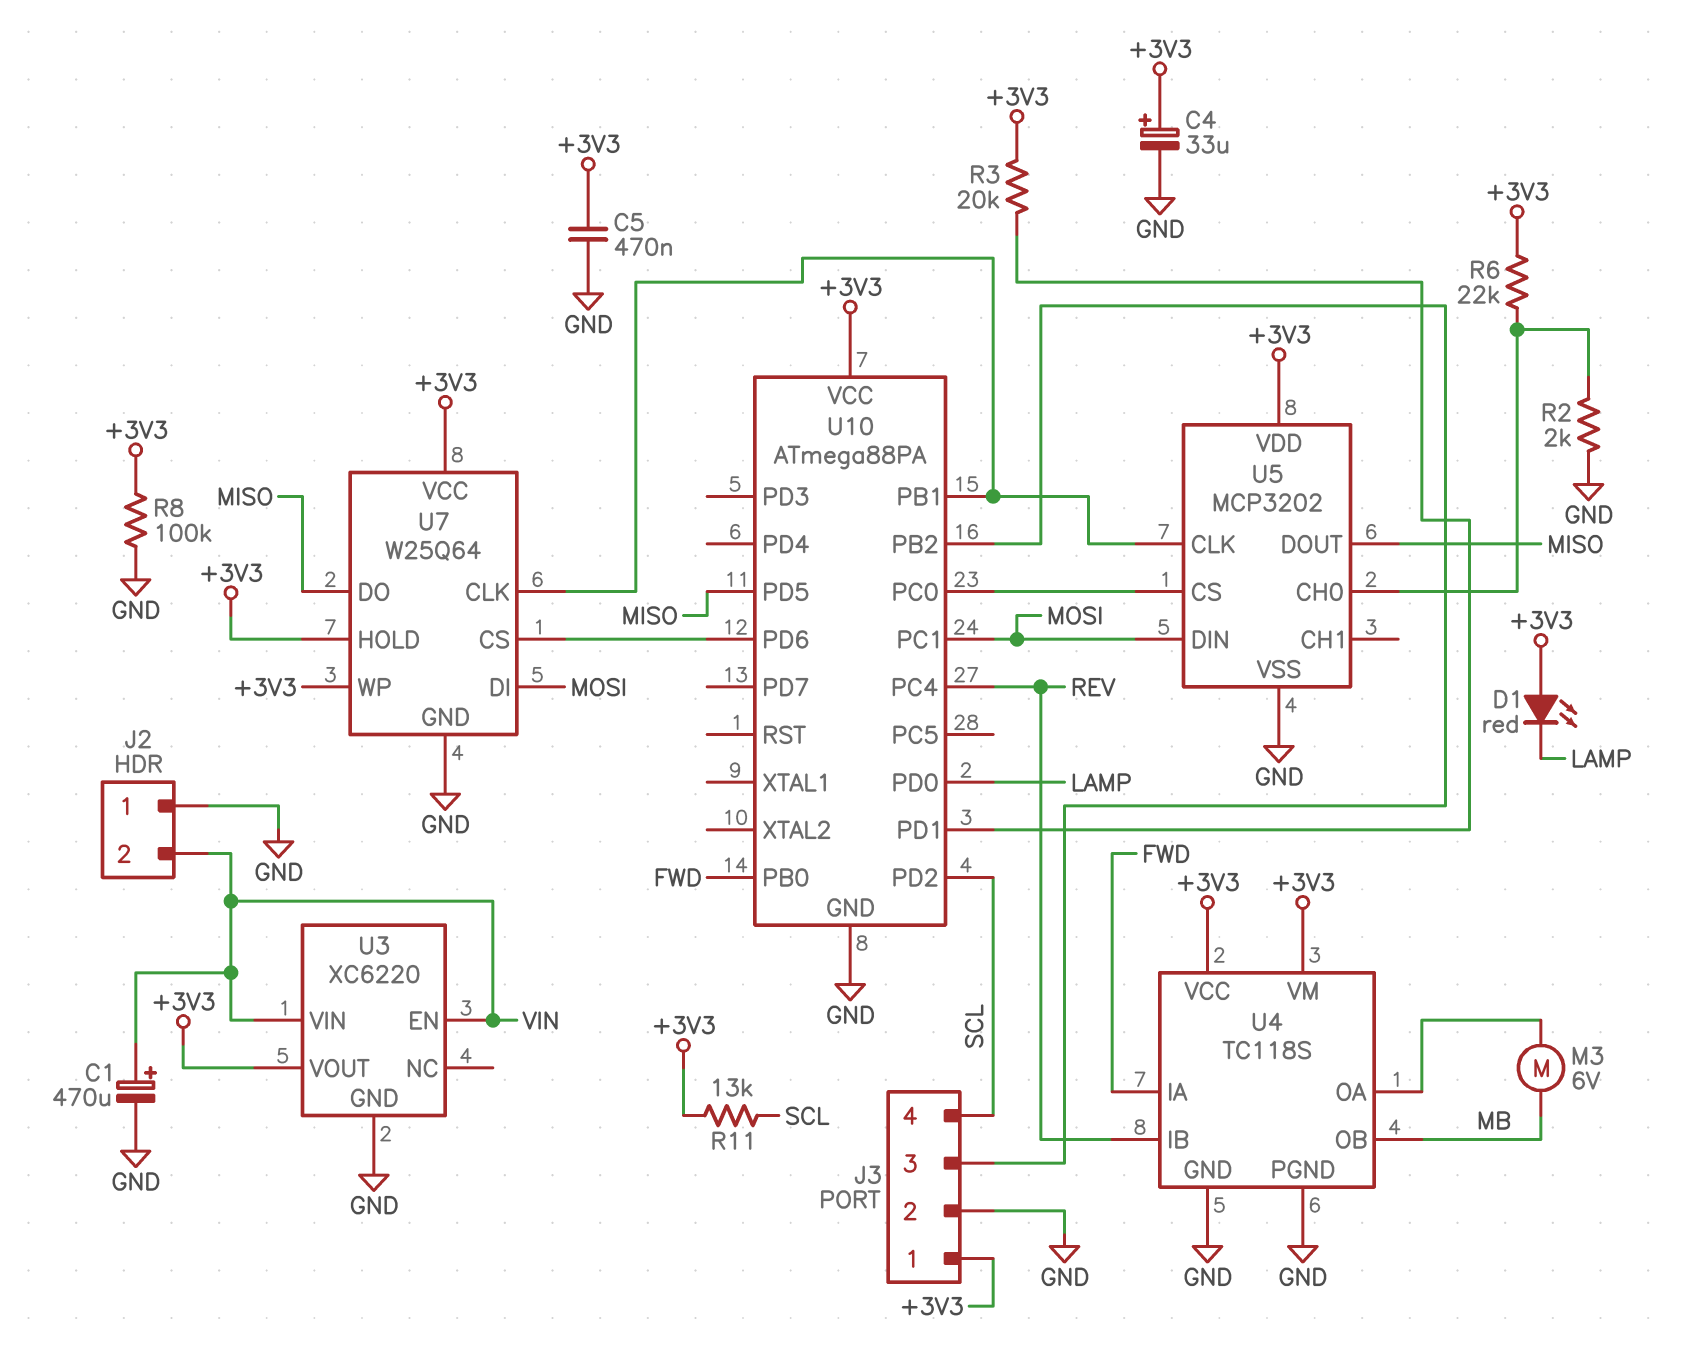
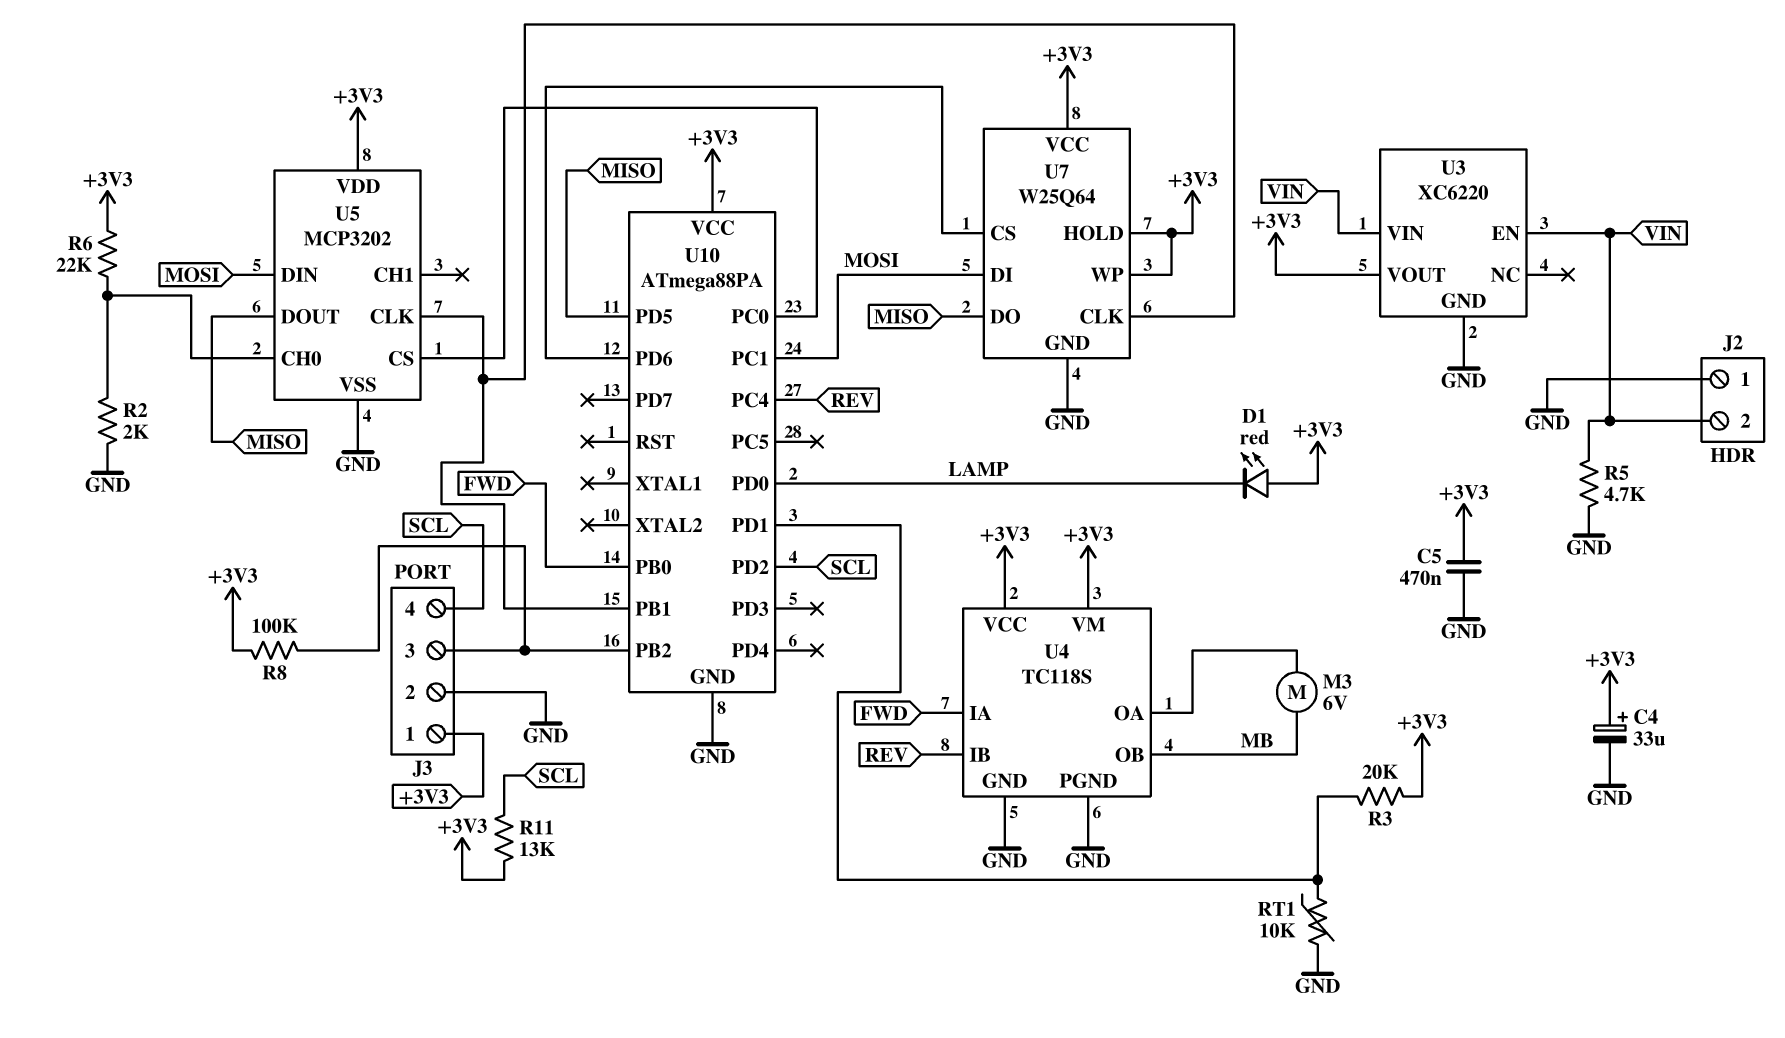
C1: 470uF (plus VIN, minus GND) -> none
R5: none -> 4.7k (GND, VIN)
R8: 100k (+3V3, GND) -> 100k (+3V3, J3/3)
RT1: none -> 10k (GND, U10/PD1)

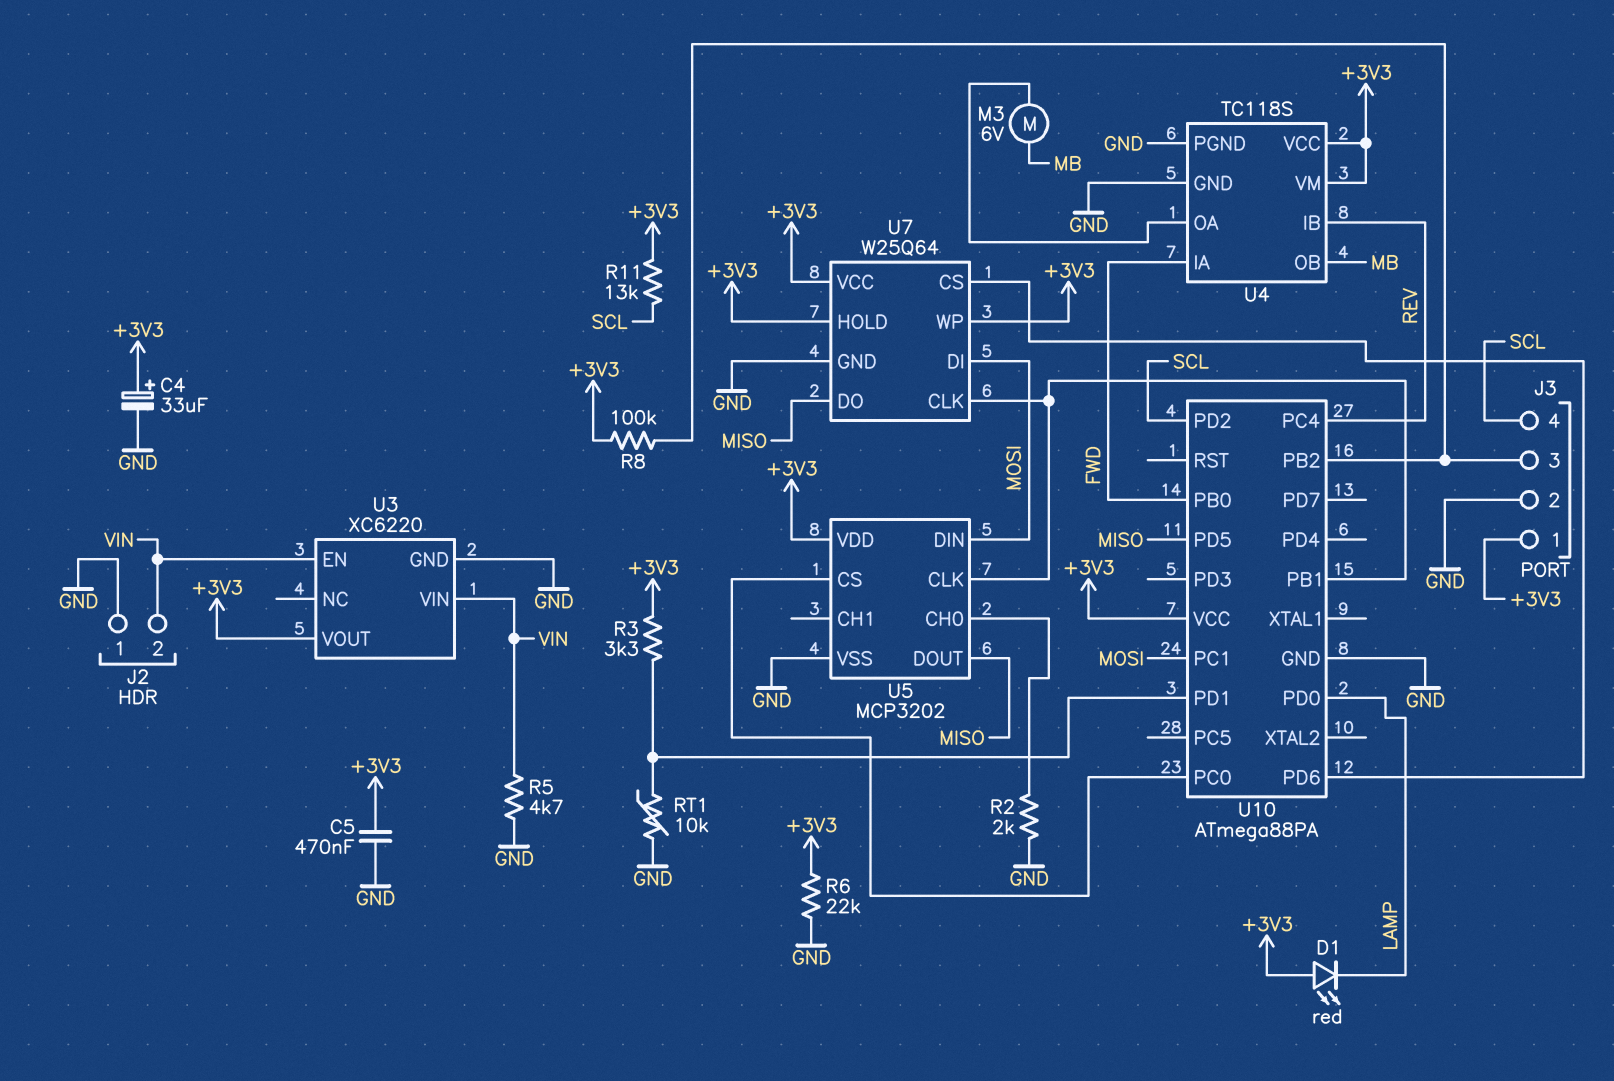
R3: 20k (+3V3, U10/PD1) -> 3.3k (+3V3, U10/PD1)
R6: 22k (+3V3, U5/CH0) -> 22k (+3V3, GND)

